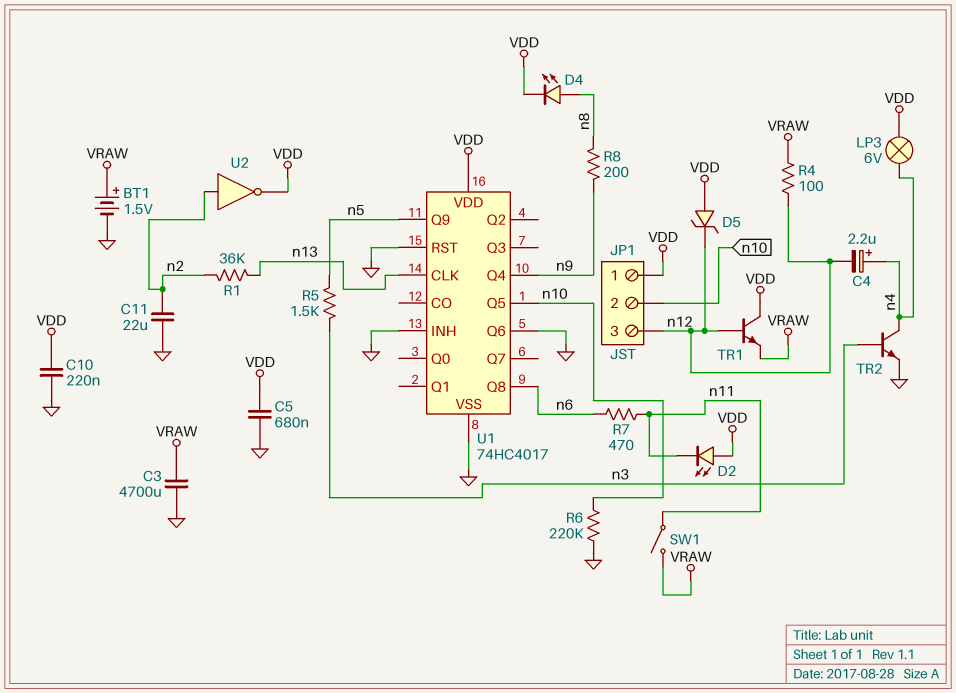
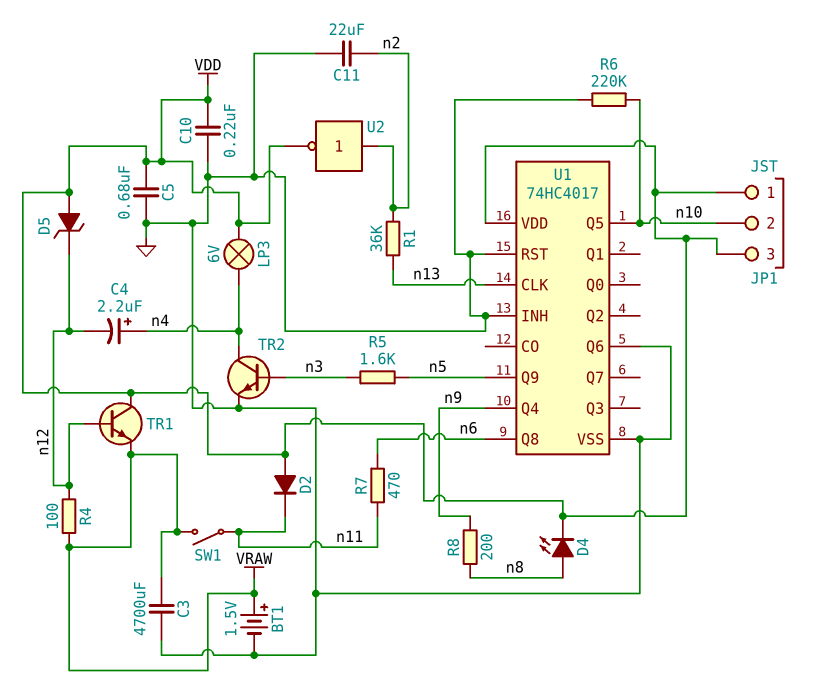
D2: LED (A VDD, K n11) -> diode (A VDD, K n11)
JP1 pin 3: n12 -> VDD
R5: 1.5k (n3, n5) -> 1.6k (n3, n5)

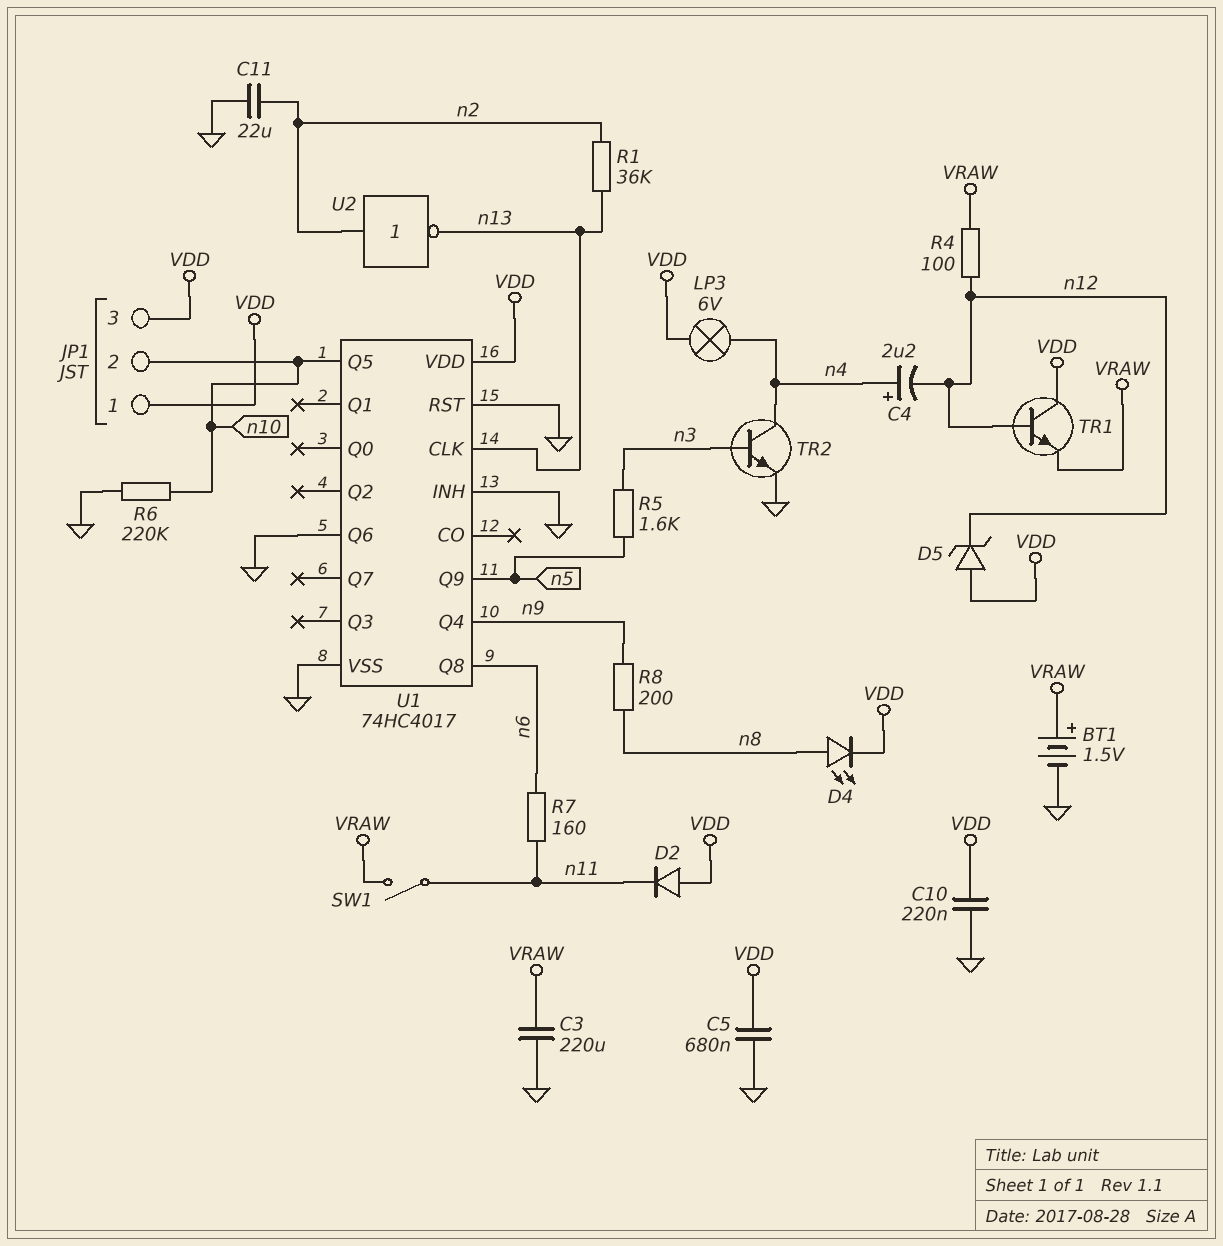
C3: 4700uF (GND, VRAW) -> 220uF (GND, VRAW)
R7: 470 (n6, n11) -> 160 (n6, n11)
U2: NOT (in n2, out VDD) -> NOT (in n2, out n13)

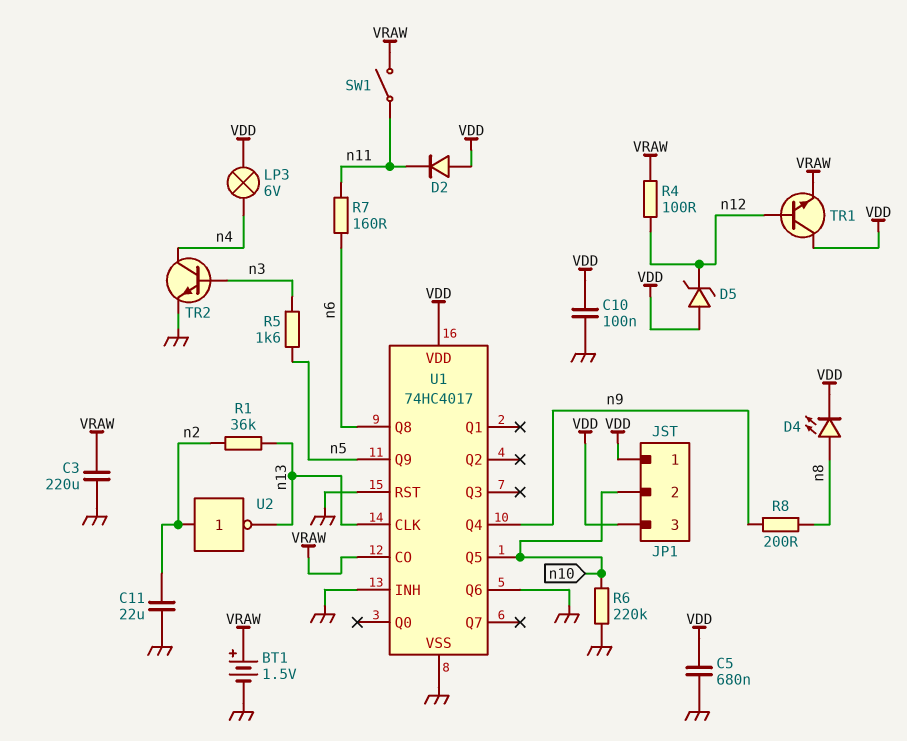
C4: 2.2uF (plus n4, minus n12) -> none
C10: 220nF (GND, VDD) -> 100nF (GND, VDD)
U1 pin CO: none -> VRAW

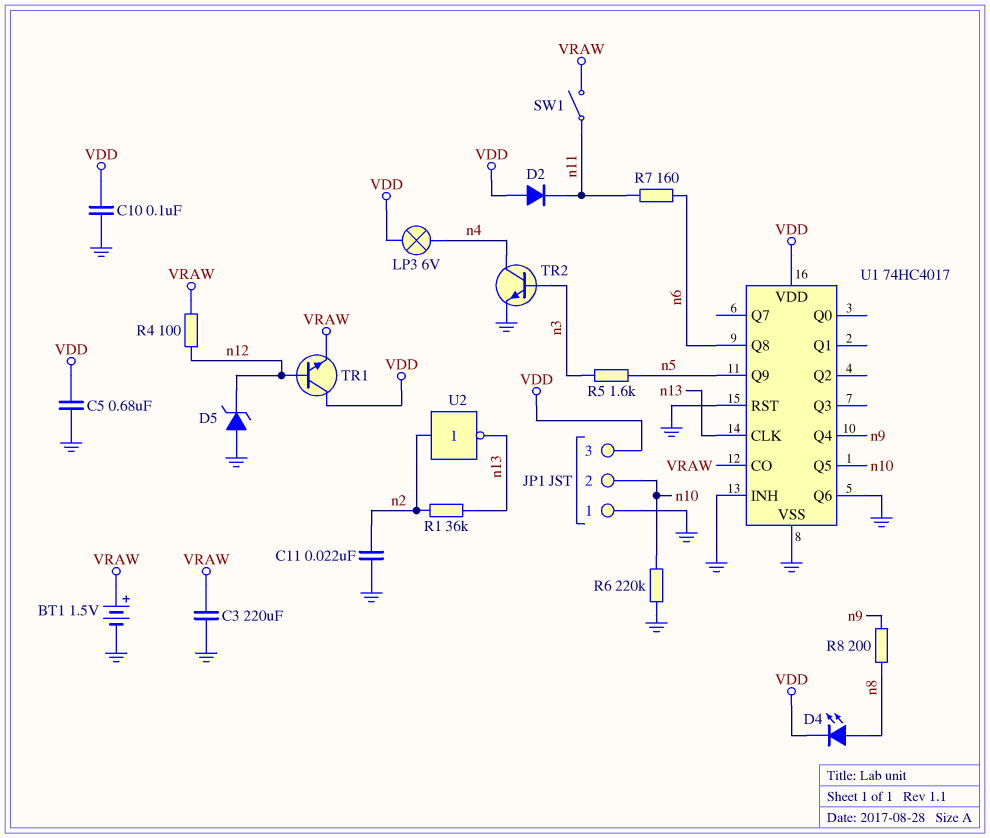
C11: 22uF (GND, n2) -> 22nF (GND, n2)
D5: zener (A VDD, K n12) -> zener (A GND, K n12)
JP1 pin 1: VDD -> GND

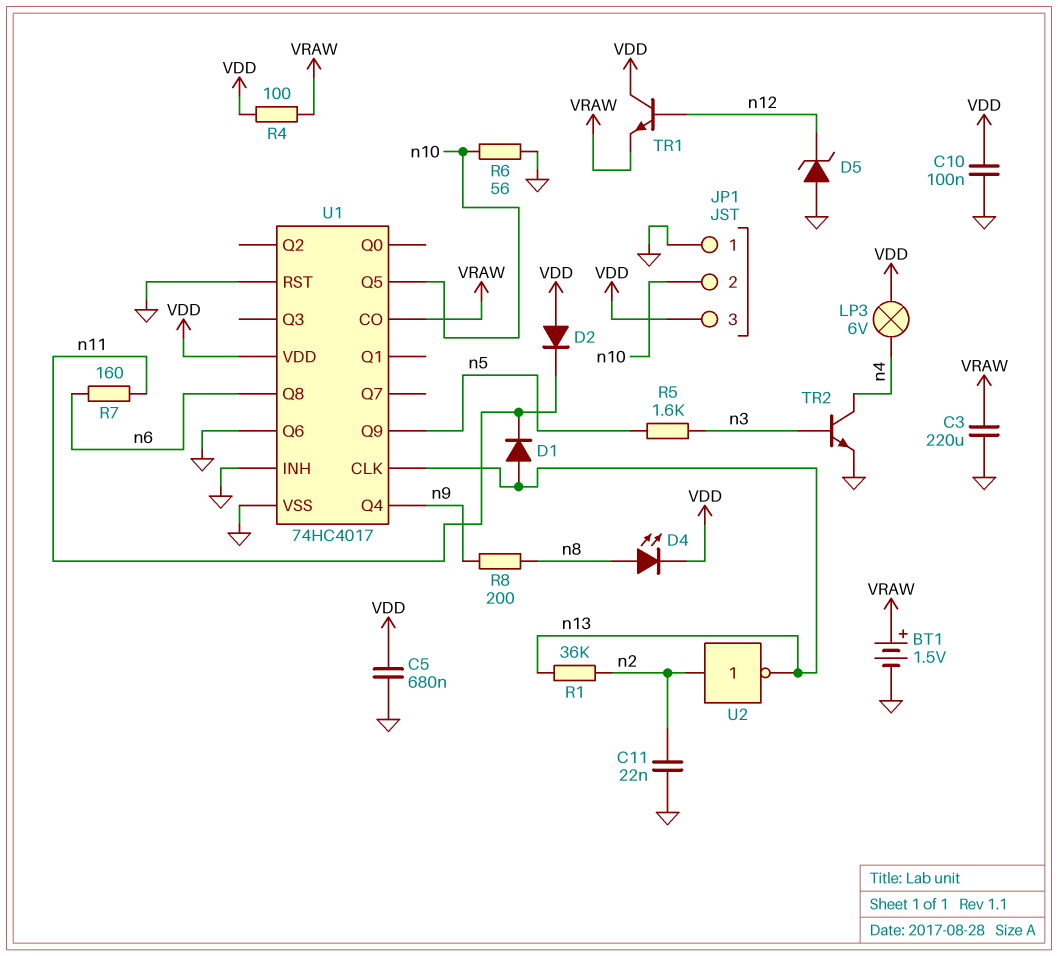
D1: none -> diode (A n13, K n11)
R4: 100 (VRAW, n12) -> 100 (VDD, VRAW)
R6: 220k (GND, n10) -> 56 (GND, n10)
SW1: switch (VRAW, n11) -> none

